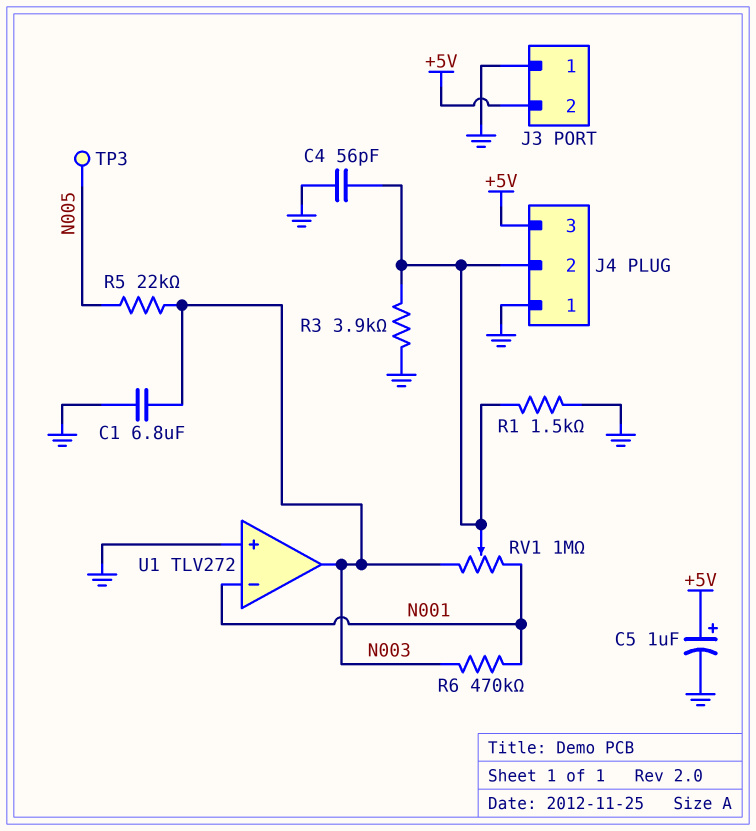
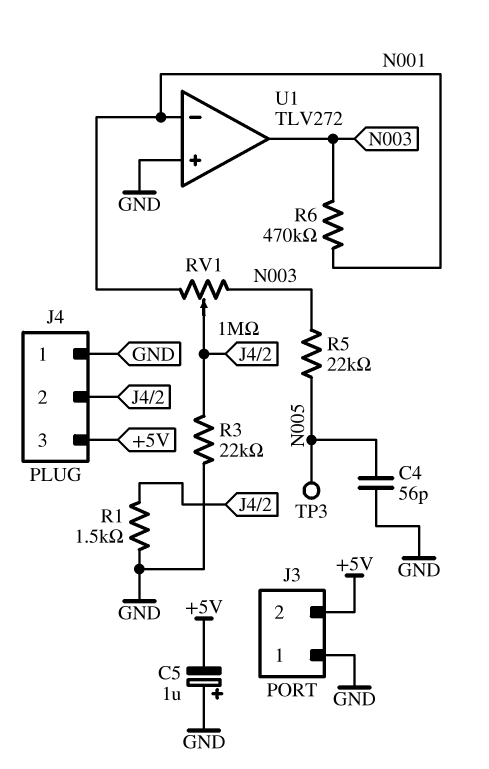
C1: 6.8uF (GND, N003) -> none
C4: 56pF (GND, J4/2) -> 56pF (GND, N005)
C5: 1uF (plus +5V, minus GND) -> 1uF (plus GND, minus +5V)
R3: 3.9k (GND, J4/2) -> 22k (GND, J4/2)

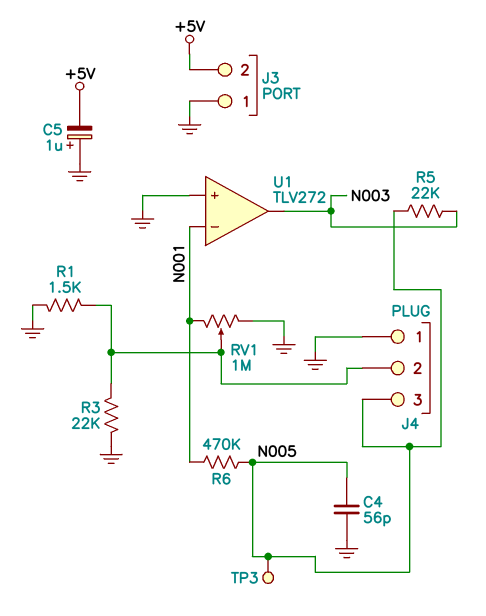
J4 pin 3: +5V -> N005
R6: 470k (N001, N003) -> 470k (N001, N005)
RV1: 1M (N001, N003, wiper J4/2) -> 1M (GND, N001, wiper J4/2)

